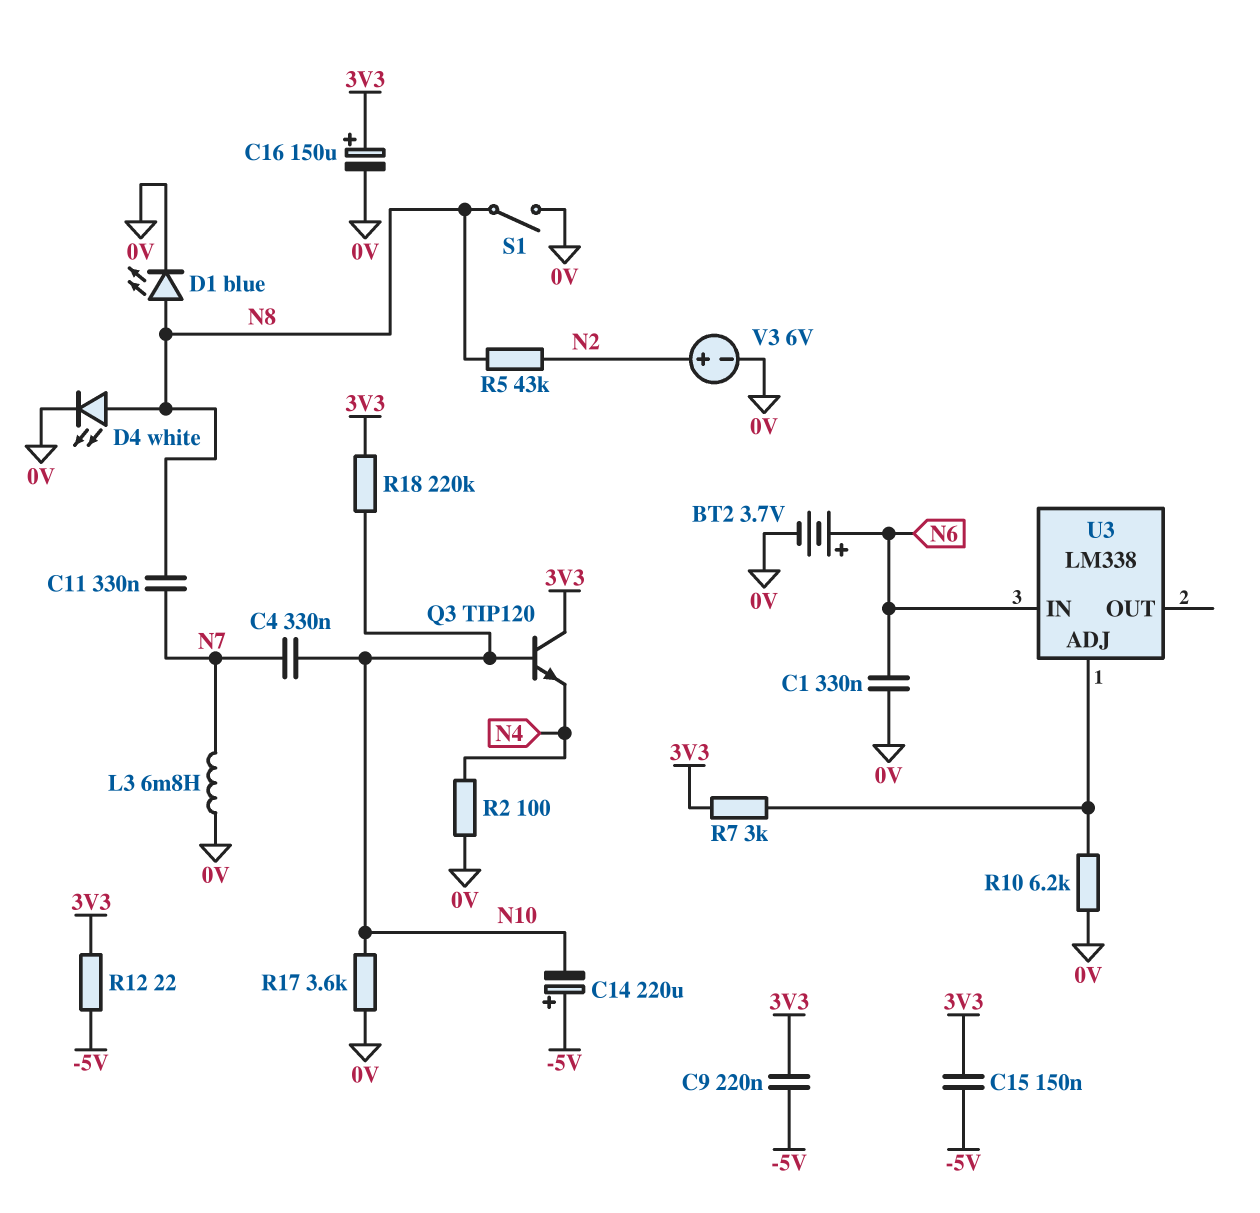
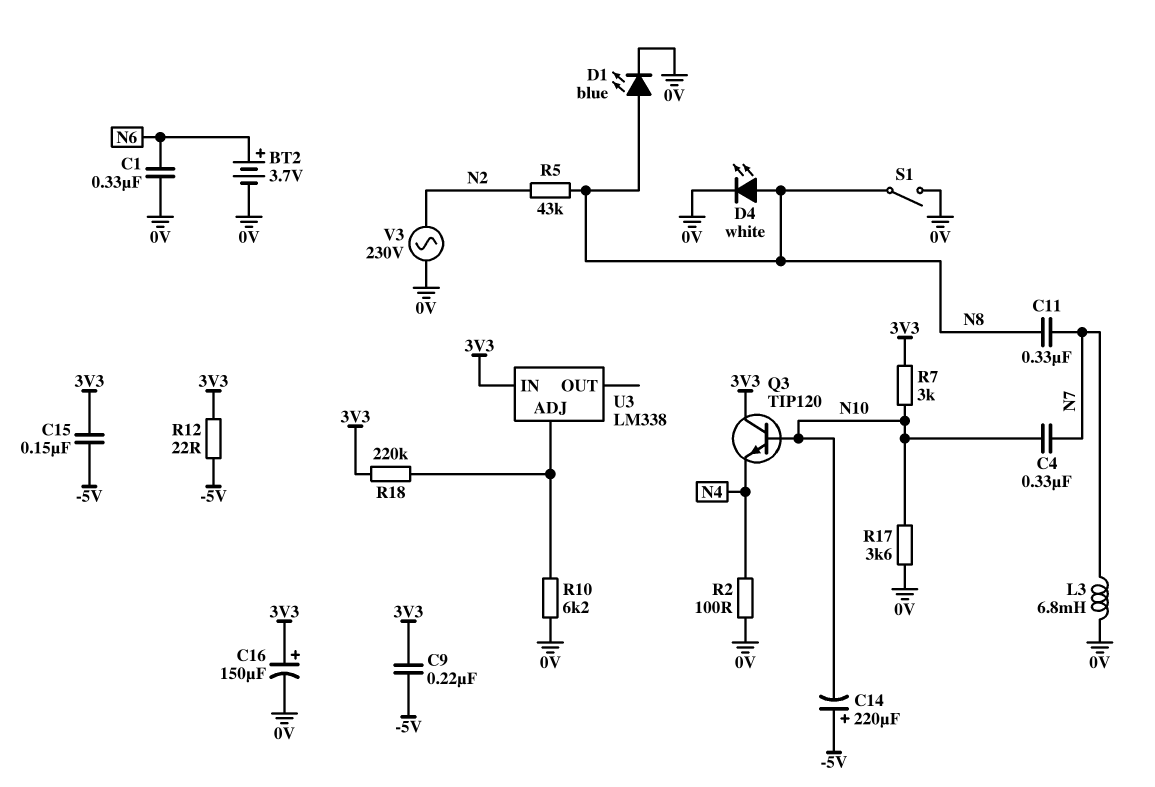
R7: 3k (3V3, U3/ADJ) -> 3k (3V3, N10)
R18: 220k (3V3, N10) -> 220k (3V3, U3/ADJ)
U3 pin IN: N6 -> 3V3
V3: 6V (plus N2, minus 0V) -> AC 230V (0V, N2)

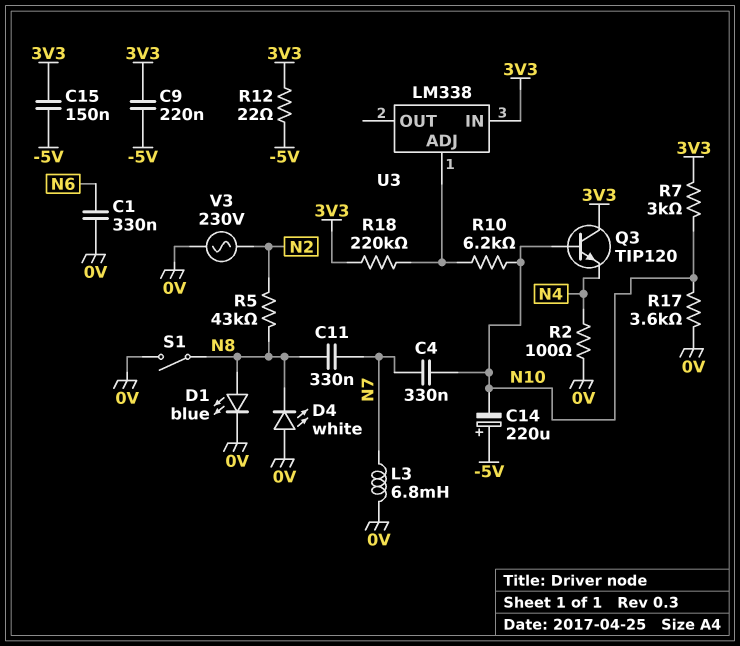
BT2: 3.7V (plus N6, minus 0V) -> none
C16: 150uF (plus 3V3, minus 0V) -> none
D4: LED white (A N8, K 0V) -> LED white (A 0V, K N8)
R10: 6.2k (0V, U3/ADJ) -> 6.2k (N10, U3/ADJ)

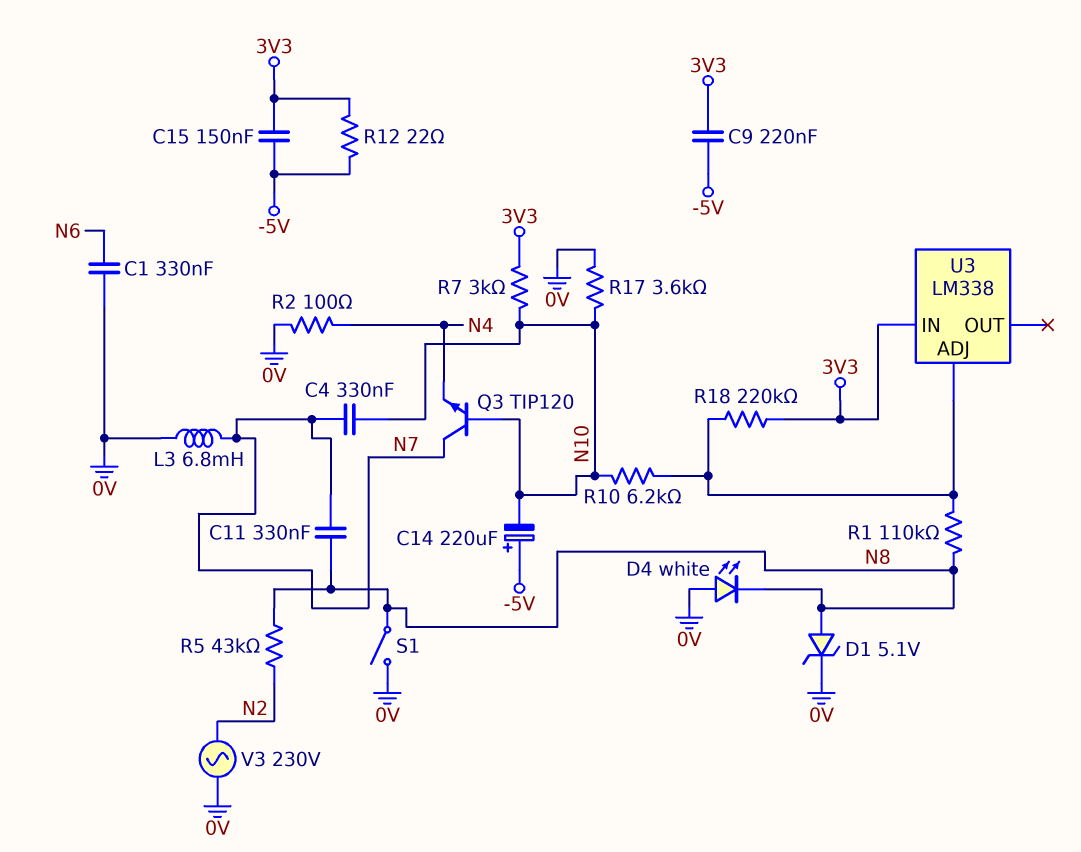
D1: LED blue (A N8, K 0V) -> zener 5.1V (A N8, K 0V)
Q3: NPN TIP120 (B N10, C 3V3, E N4) -> NPN TIP120 (B N10, C N7, E N4)
R1: none -> 110k (N8, U3/ADJ)

